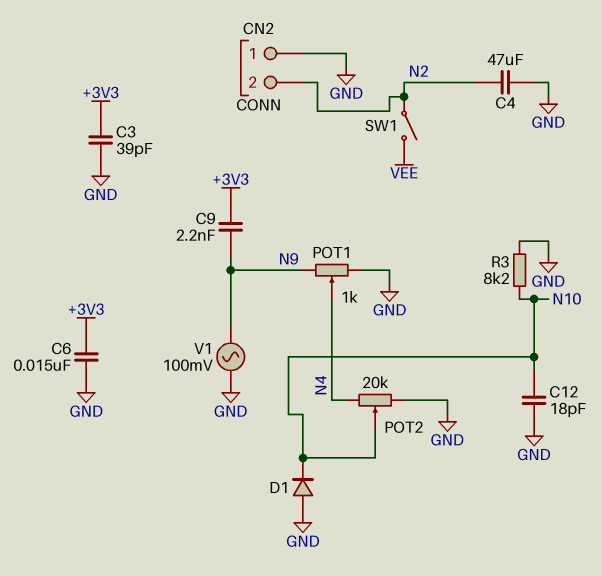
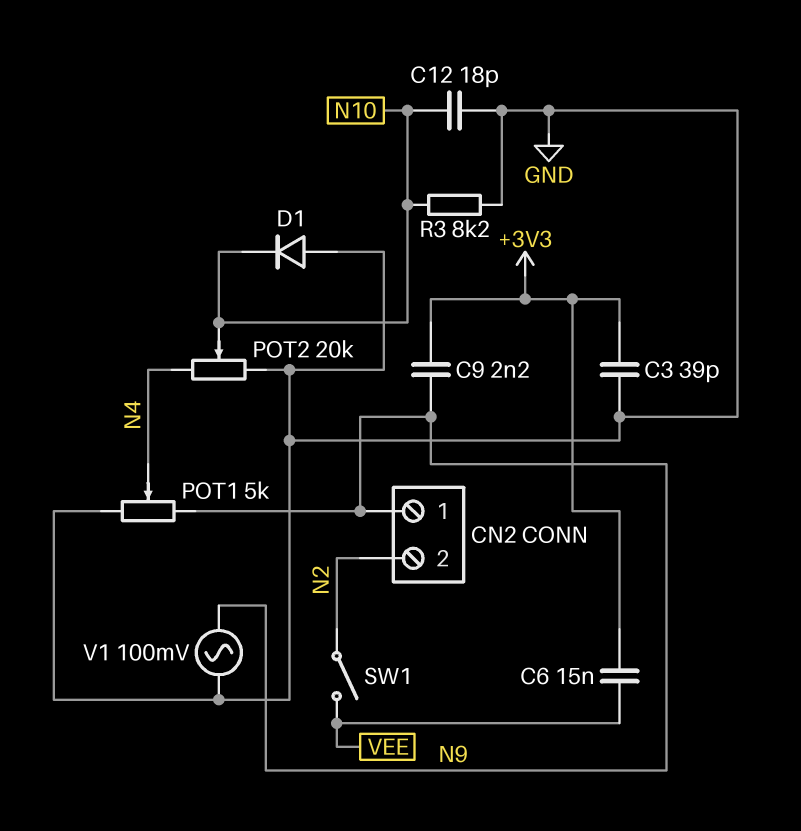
C4: 47uF (GND, N2) -> none
C6: 15nF (+3V3, GND) -> 15nF (+3V3, VEE)
CN2 pin 1: GND -> N9
POT1: 1k (GND, N9, wiper N4) -> 5k (GND, N9, wiper N4)

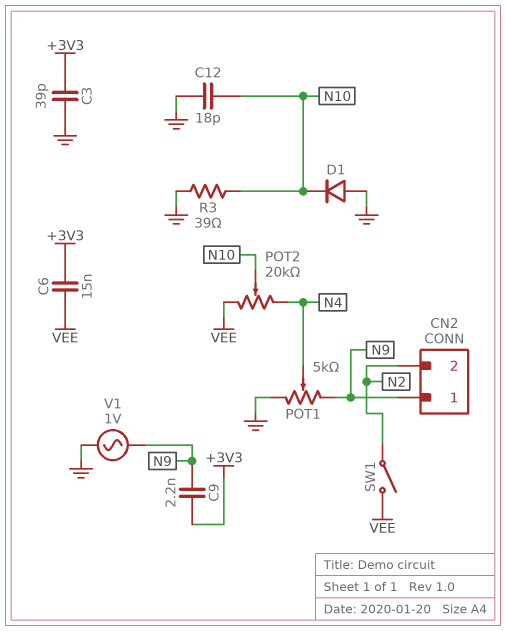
POT2: 20k (GND, N4, wiper N10) -> 20k (N4, VEE, wiper N10)
R3: 8.2k (GND, N10) -> 39 (GND, N10)
V1: AC 100mV (GND, N9) -> AC 1V (GND, N9)

